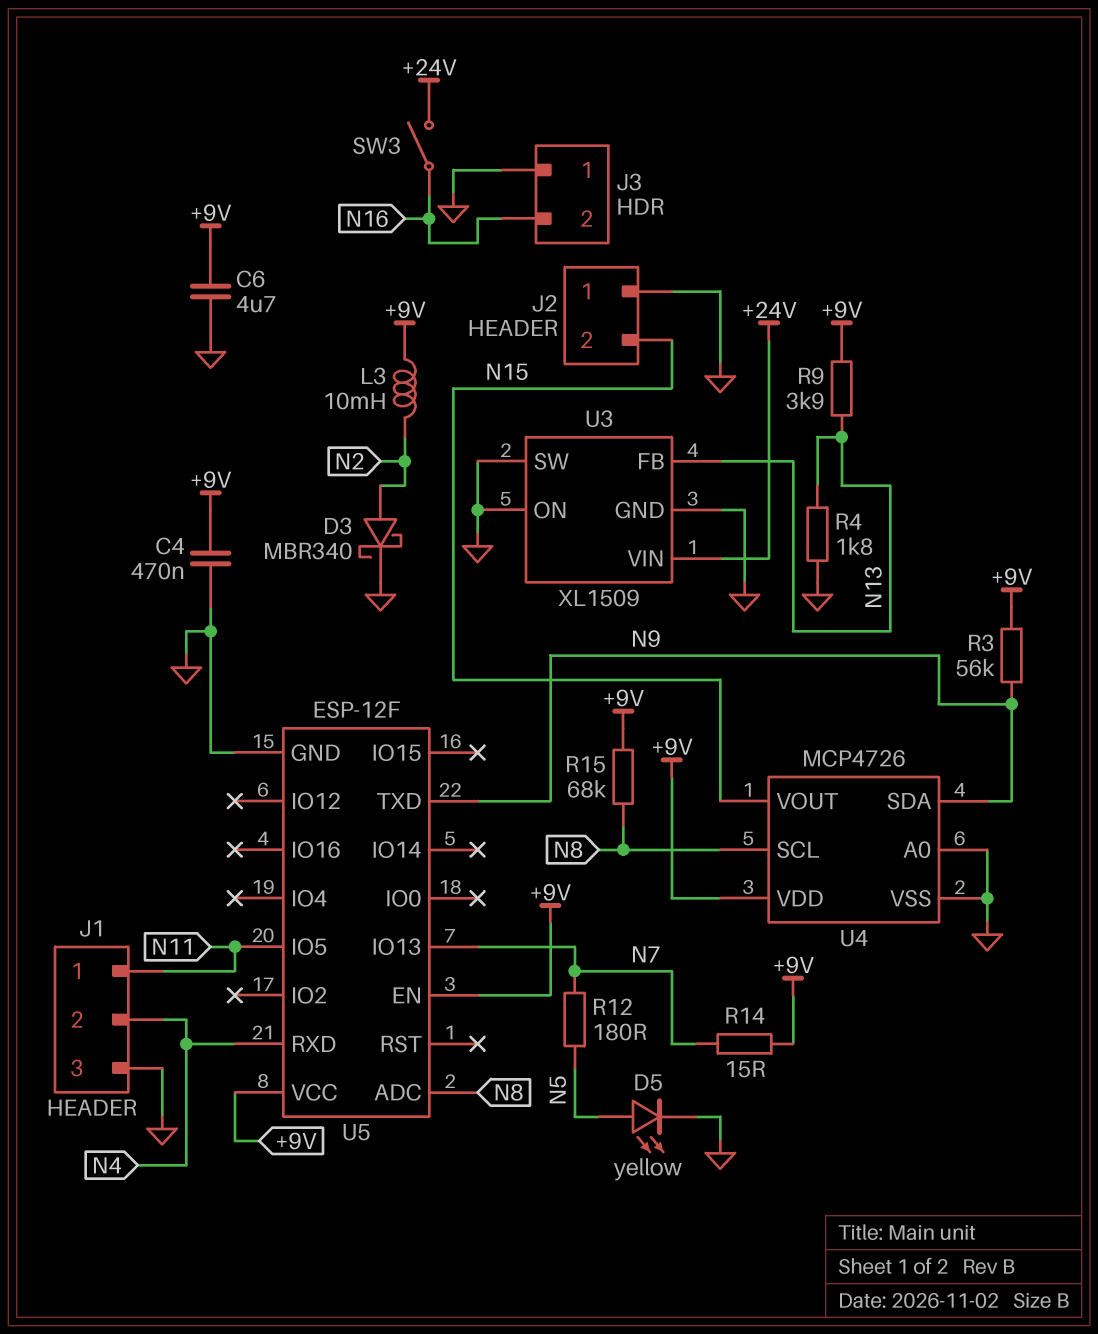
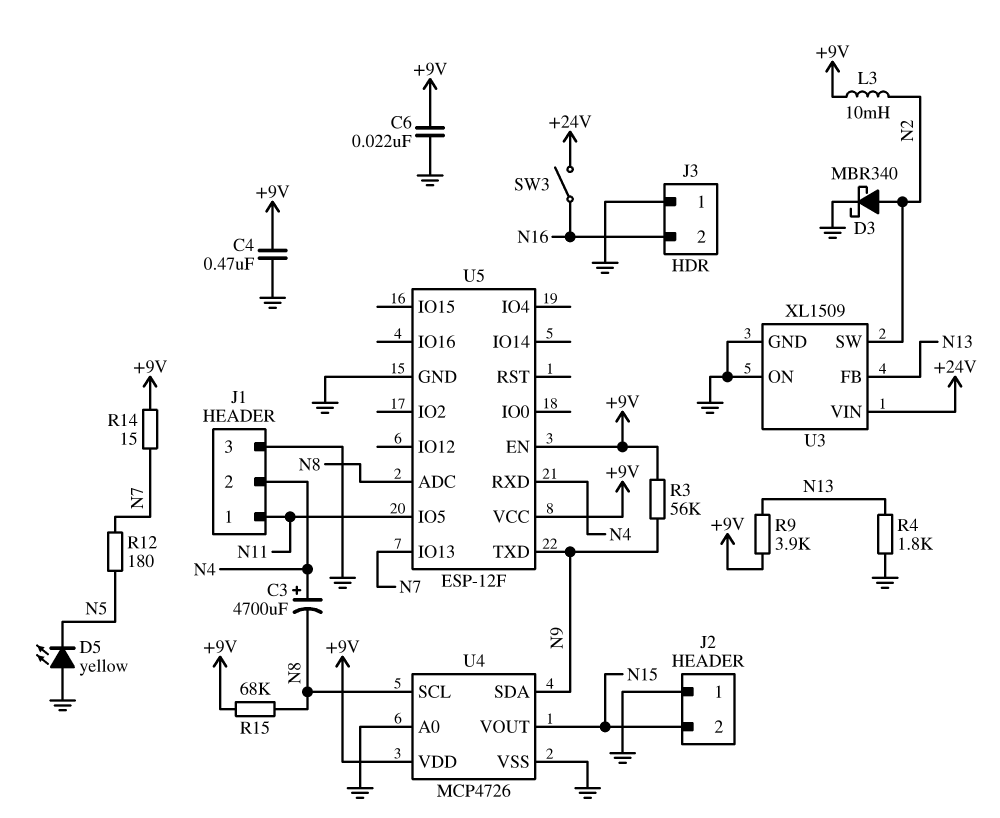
C3: none -> 4700uF (plus N4, minus N8)
C6: 4.7uF (+9V, GND) -> 22nF (+9V, GND)
D5: LED yellow (A N5, K GND) -> LED yellow (A GND, K N5)
U3 pin SW: GND -> N2

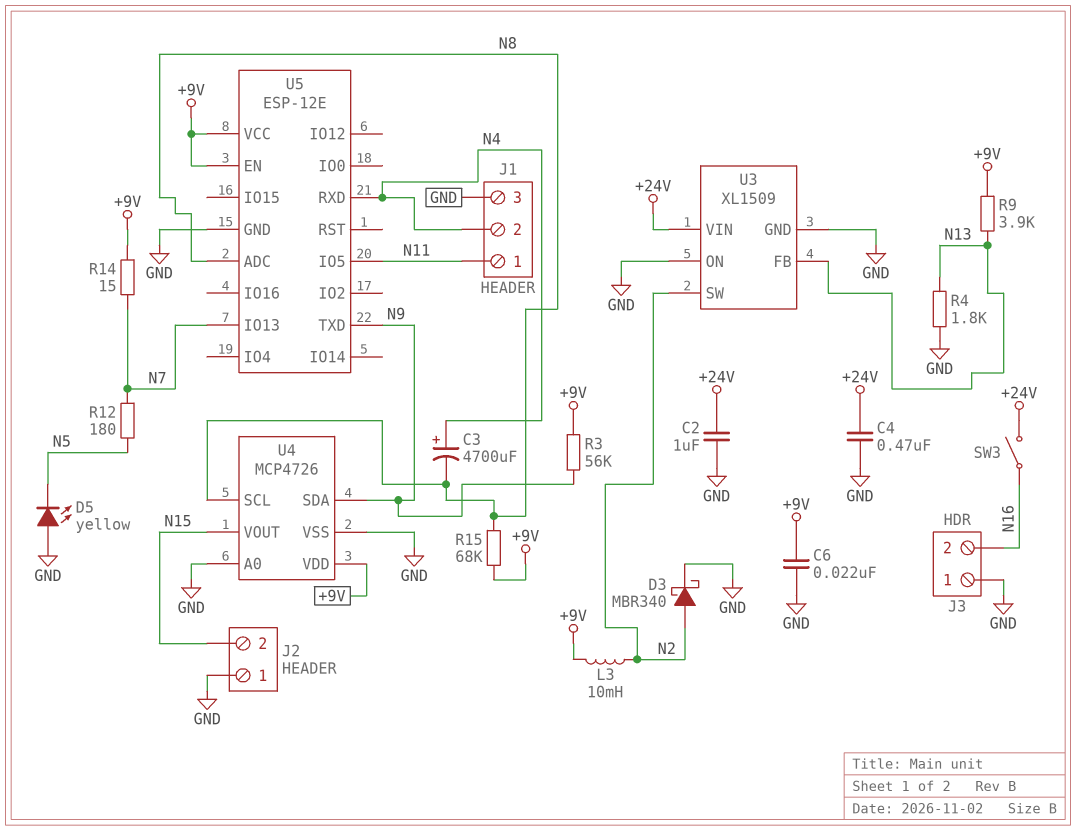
C2: none -> 1uF (+24V, GND)
C4: 470nF (+9V, GND) -> 470nF (+24V, GND)
U5: ESP-12F -> ESP-12E

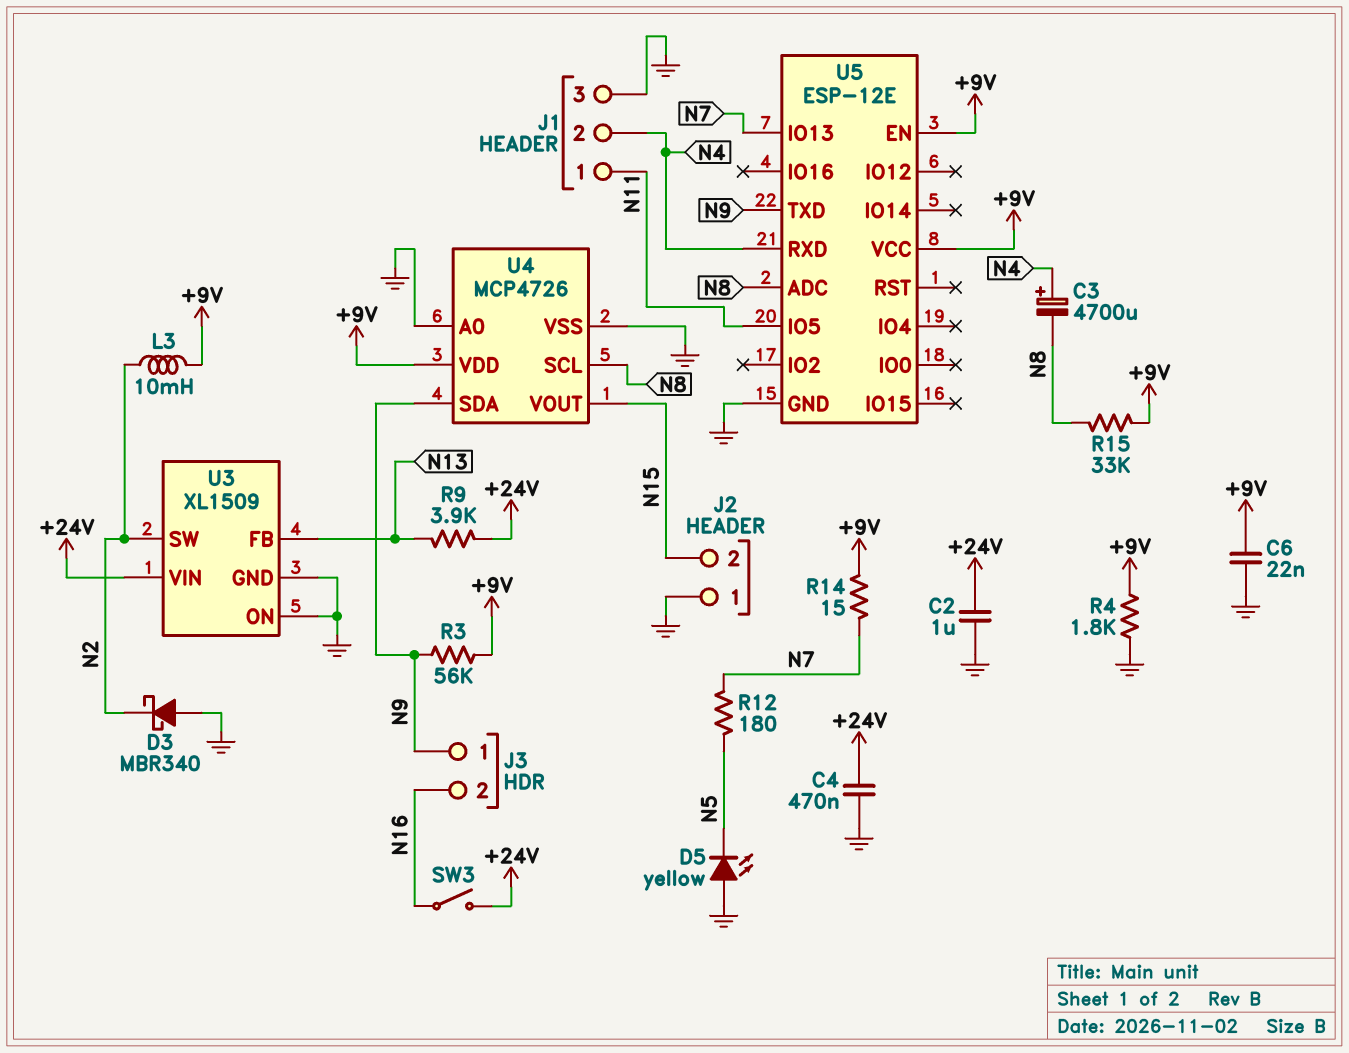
D3: schottky MBR340 (A N2, K GND) -> schottky MBR340 (A GND, K N2)
J3 pin 1: GND -> N9
R4: 1.8k (GND, N13) -> 1.8k (+9V, GND)
R9: 3.9k (+9V, N13) -> 3.9k (+24V, N13)
R15: 68k (+9V, N8) -> 33k (+9V, N8)

